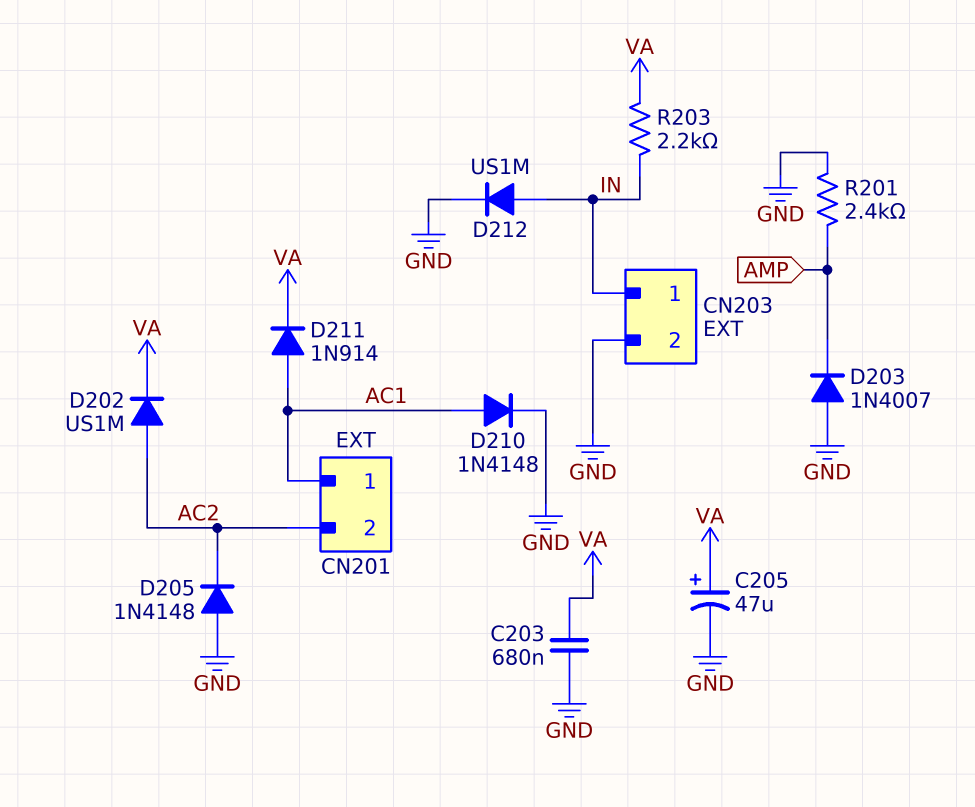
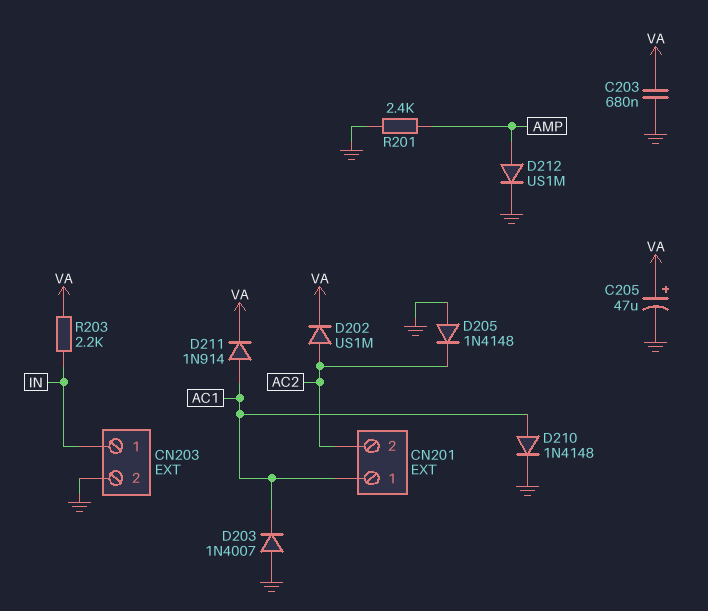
D203: diode 1N4007 (A GND, K AMP) -> diode 1N4007 (A GND, K AC1)
D212: diode US1M (A IN, K GND) -> diode US1M (A AMP, K GND)

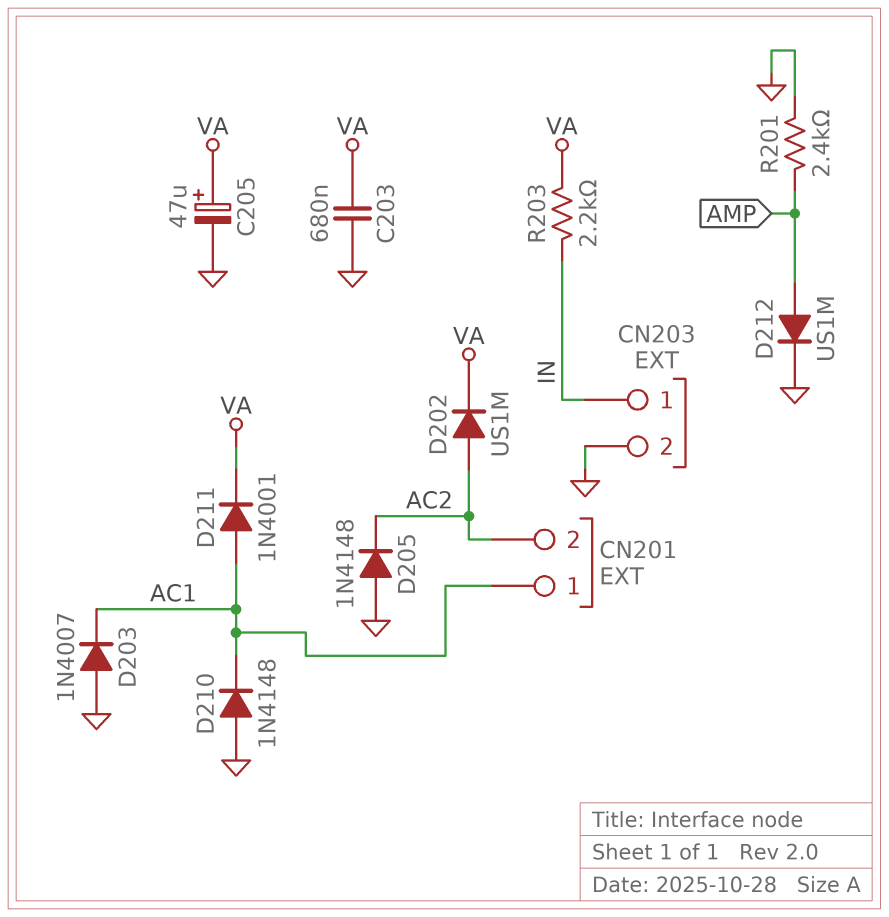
D210: diode 1N4148 (A AC1, K GND) -> diode 1N4148 (A GND, K AC1)
D211: diode 1N914 (A AC1, K VA) -> diode 1N4001 (A AC1, K VA)

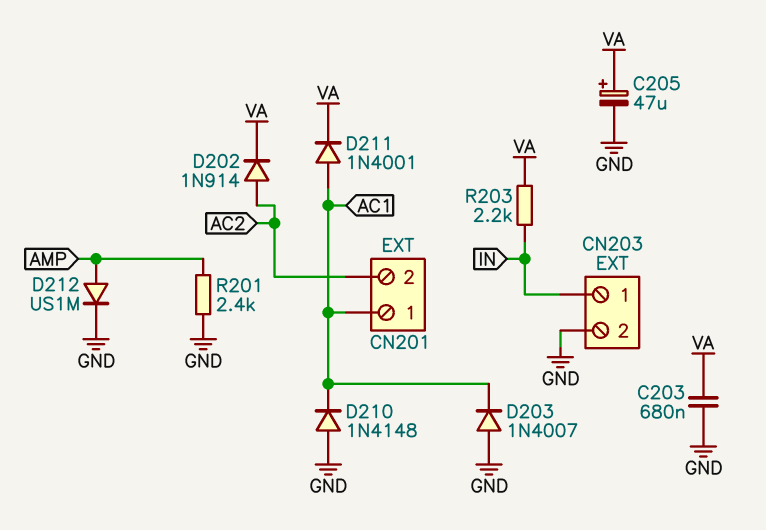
D202: diode US1M (A AC2, K VA) -> diode 1N914 (A AC2, K VA)
D205: diode 1N4148 (A GND, K AC2) -> none

